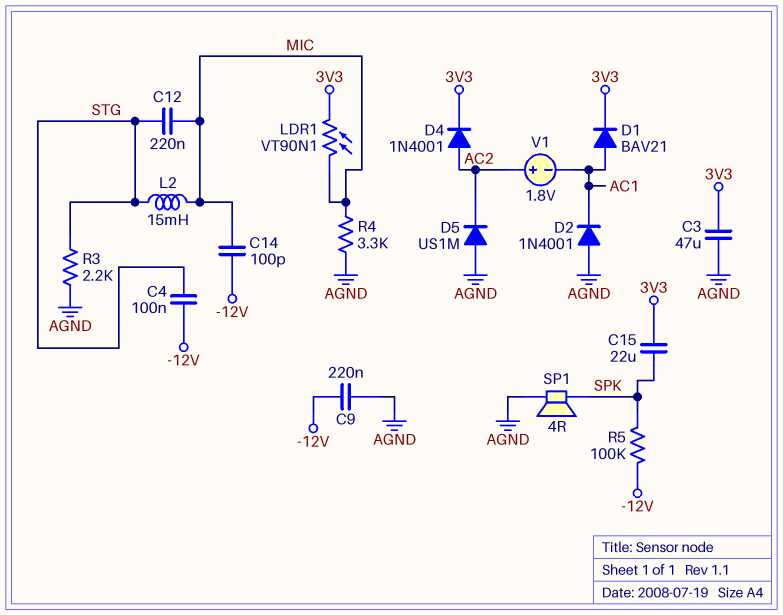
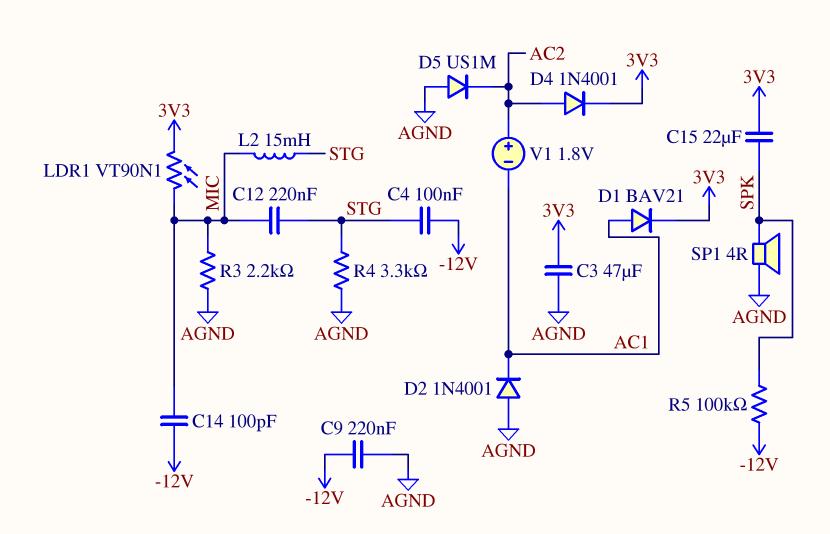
R3: 2.2k (AGND, STG) -> 2.2k (AGND, MIC)
R4: 3.3k (AGND, MIC) -> 3.3k (AGND, STG)

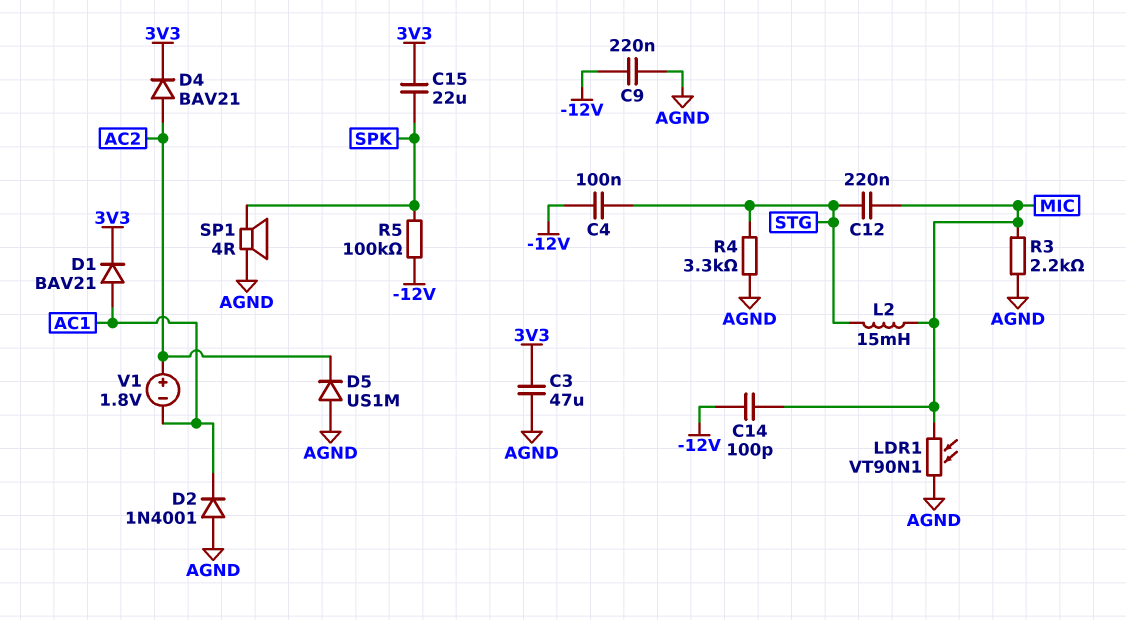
D4: diode 1N4001 (A AC2, K 3V3) -> diode BAV21 (A AC2, K 3V3)
LDR1: VT90N1 (3V3, MIC) -> VT90N1 (AGND, MIC)

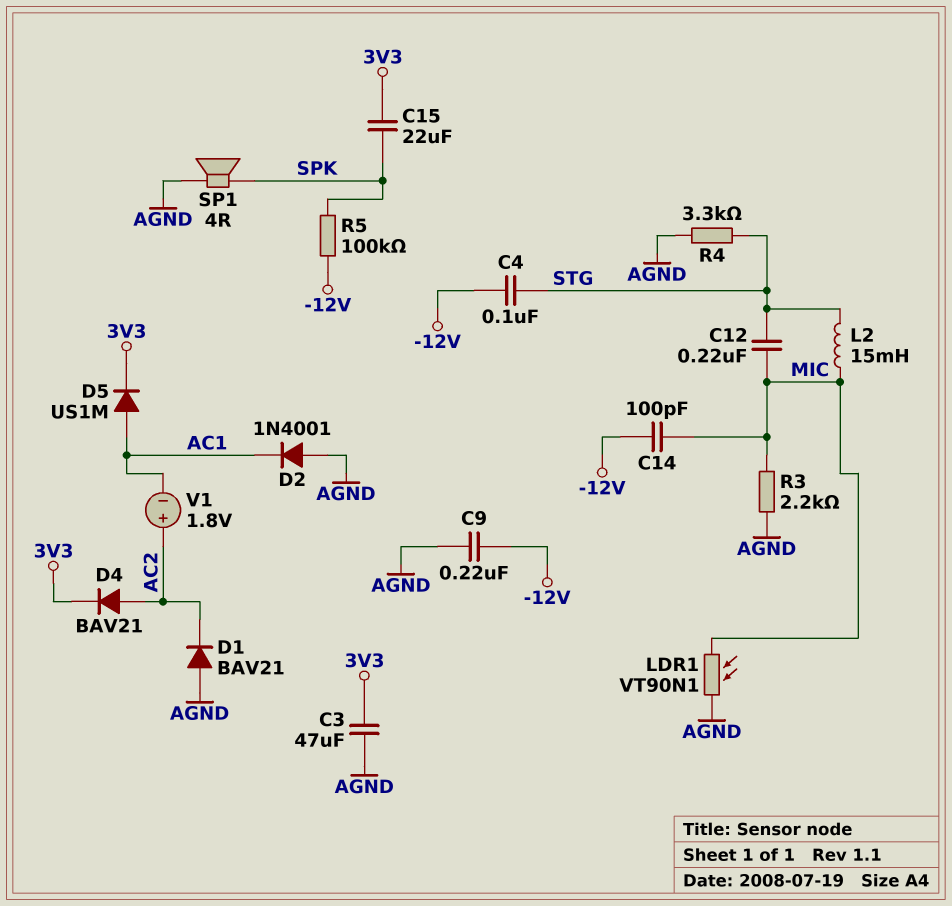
D1: diode BAV21 (A AC1, K 3V3) -> diode BAV21 (A AGND, K AC2)
D5: diode US1M (A AGND, K AC2) -> diode US1M (A AC1, K 3V3)

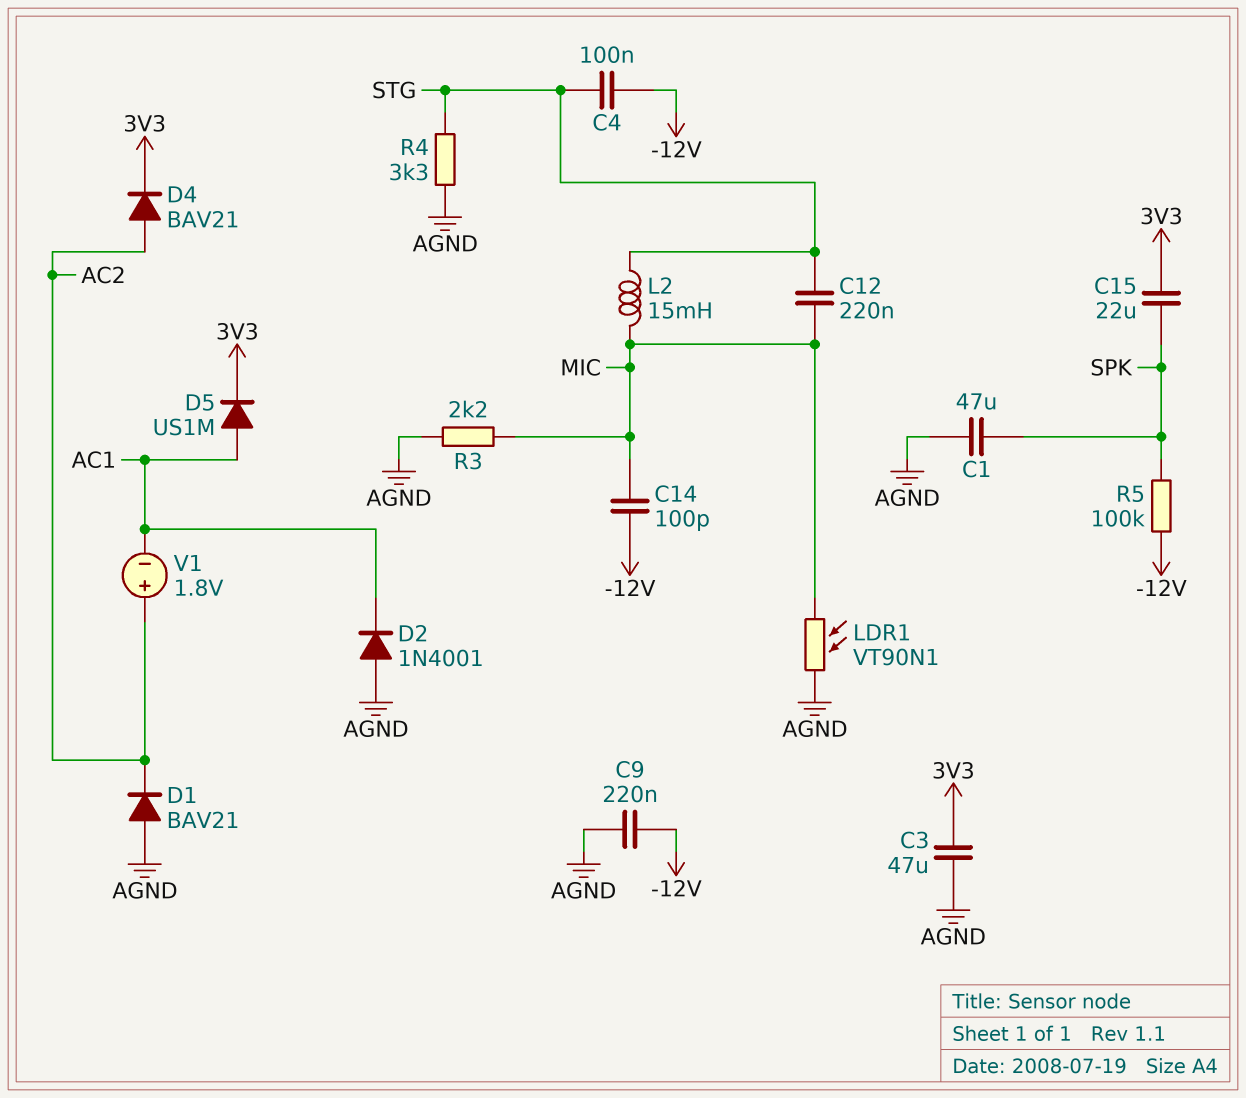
C1: none -> 47uF (AGND, SPK)
SP1: speaker 4R (AGND, SPK) -> none

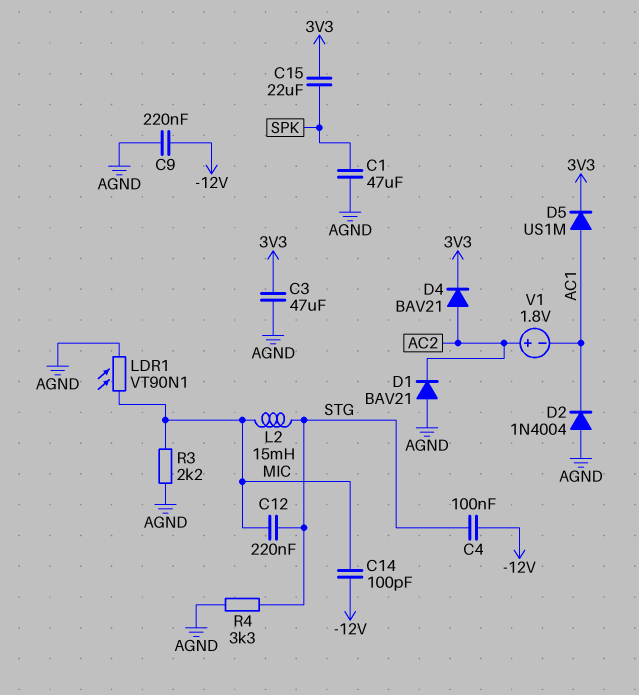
D2: diode 1N4001 (A AGND, K AC1) -> diode 1N4004 (A AGND, K AC1)
R5: 100k (-12V, SPK) -> none

